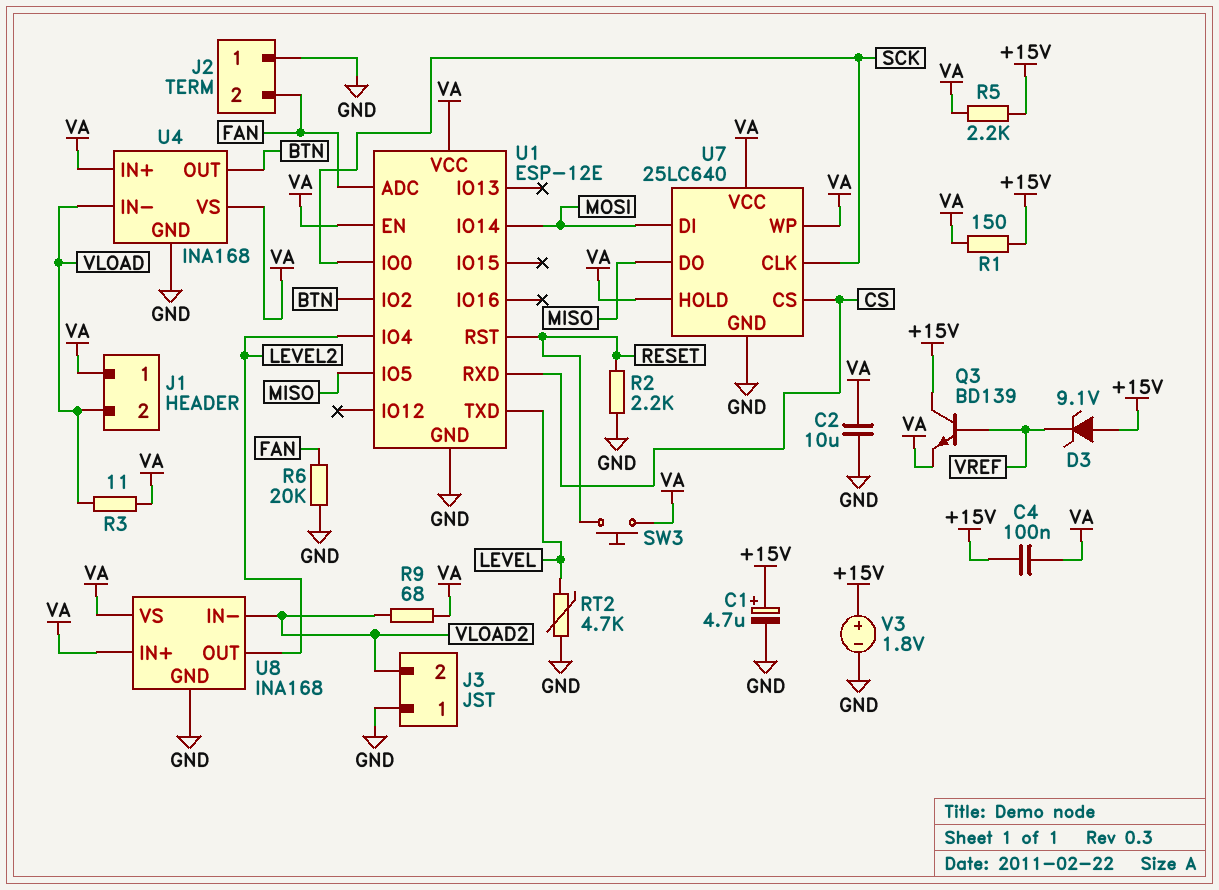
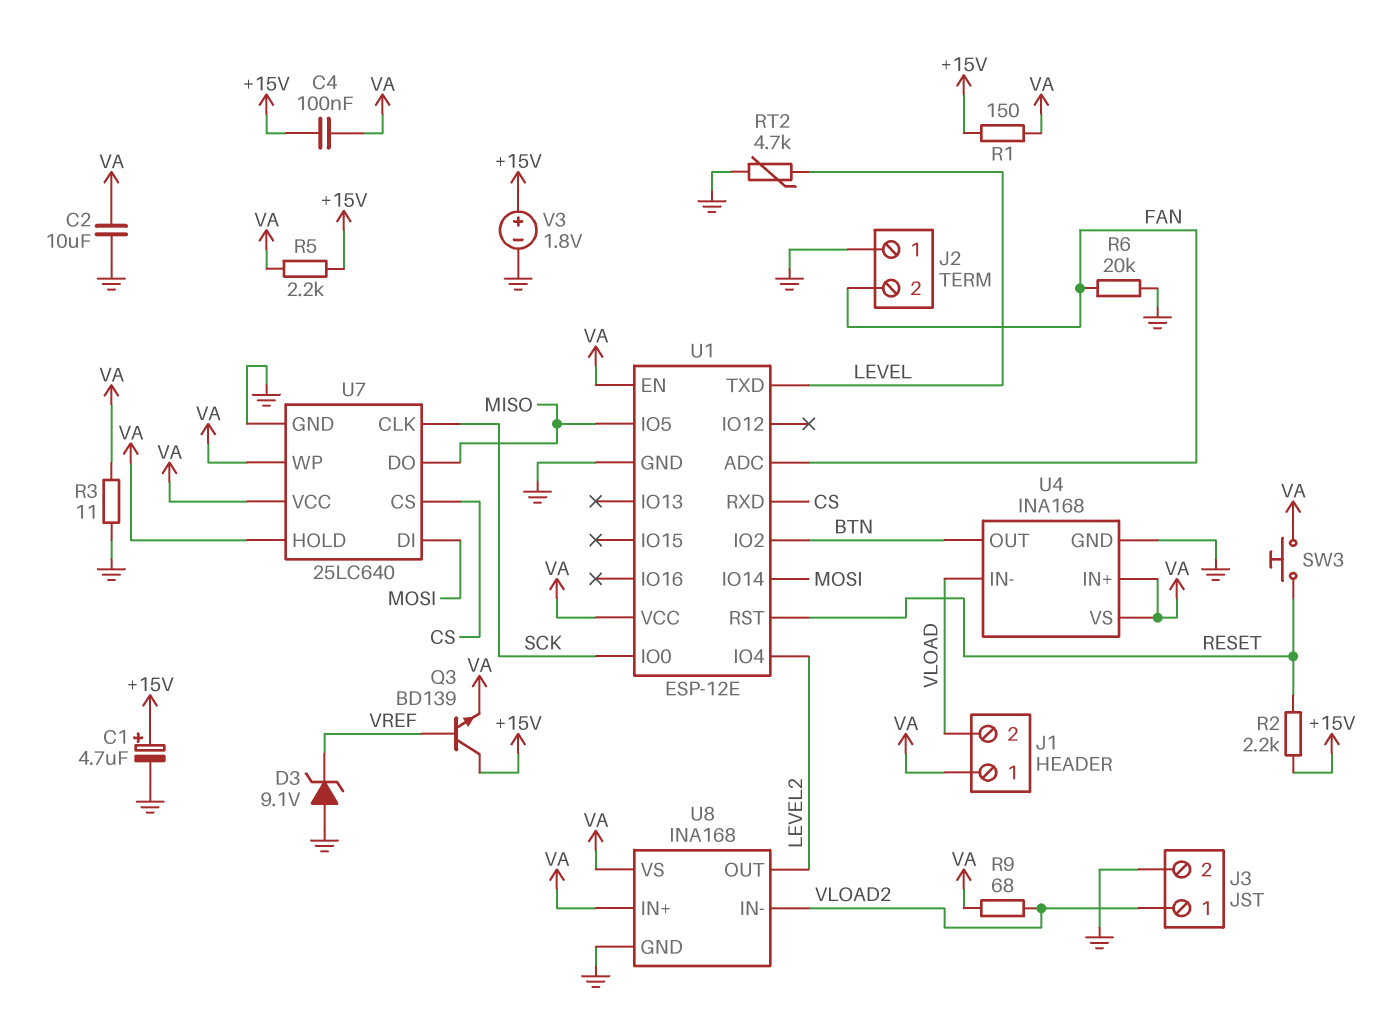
D3: zener 9.1V (A +15V, K VREF) -> zener 9.1V (A GND, K VREF)
J3 pin 1: GND -> VLOAD2
J3 pin 2: VLOAD2 -> GND
R2: 2.2k (GND, RESET) -> 2.2k (+15V, RESET)
R3: 11 (VA, VLOAD) -> 11 (GND, VA)

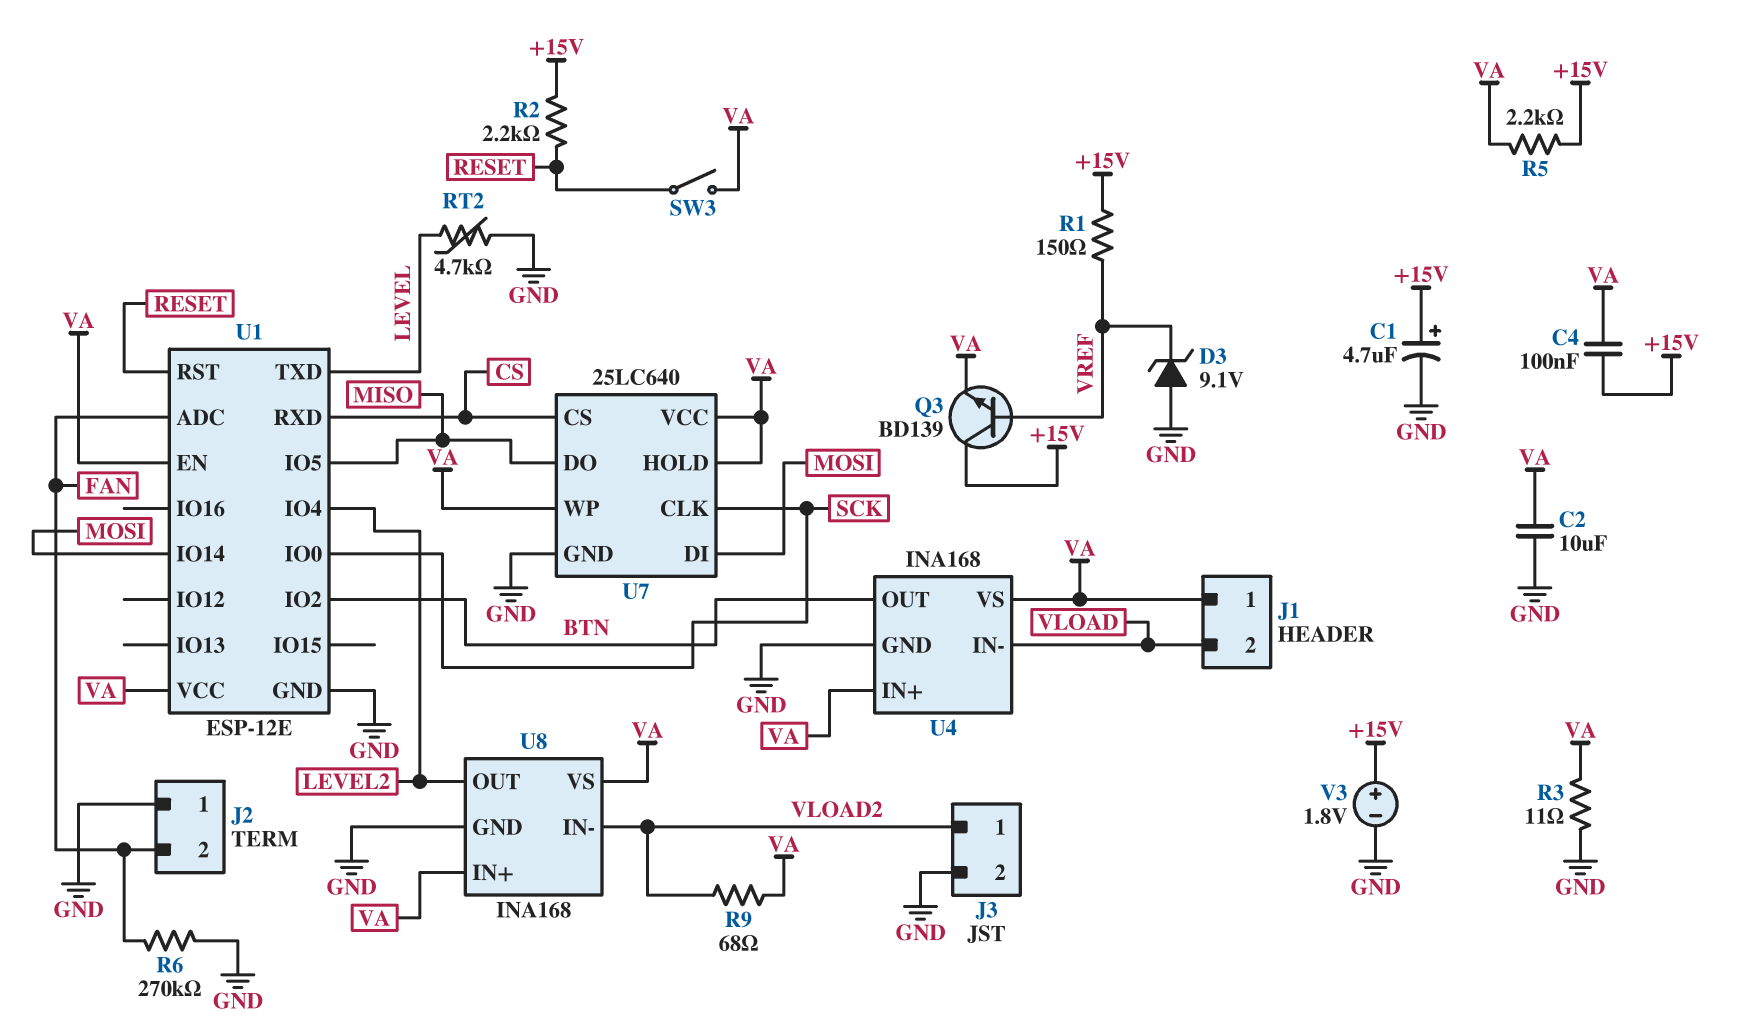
R1: 150 (+15V, VA) -> 150 (+15V, VREF)
R6: 20k (FAN, GND) -> 270k (FAN, GND)
SW3: button (RESET, VA) -> switch (RESET, VA)

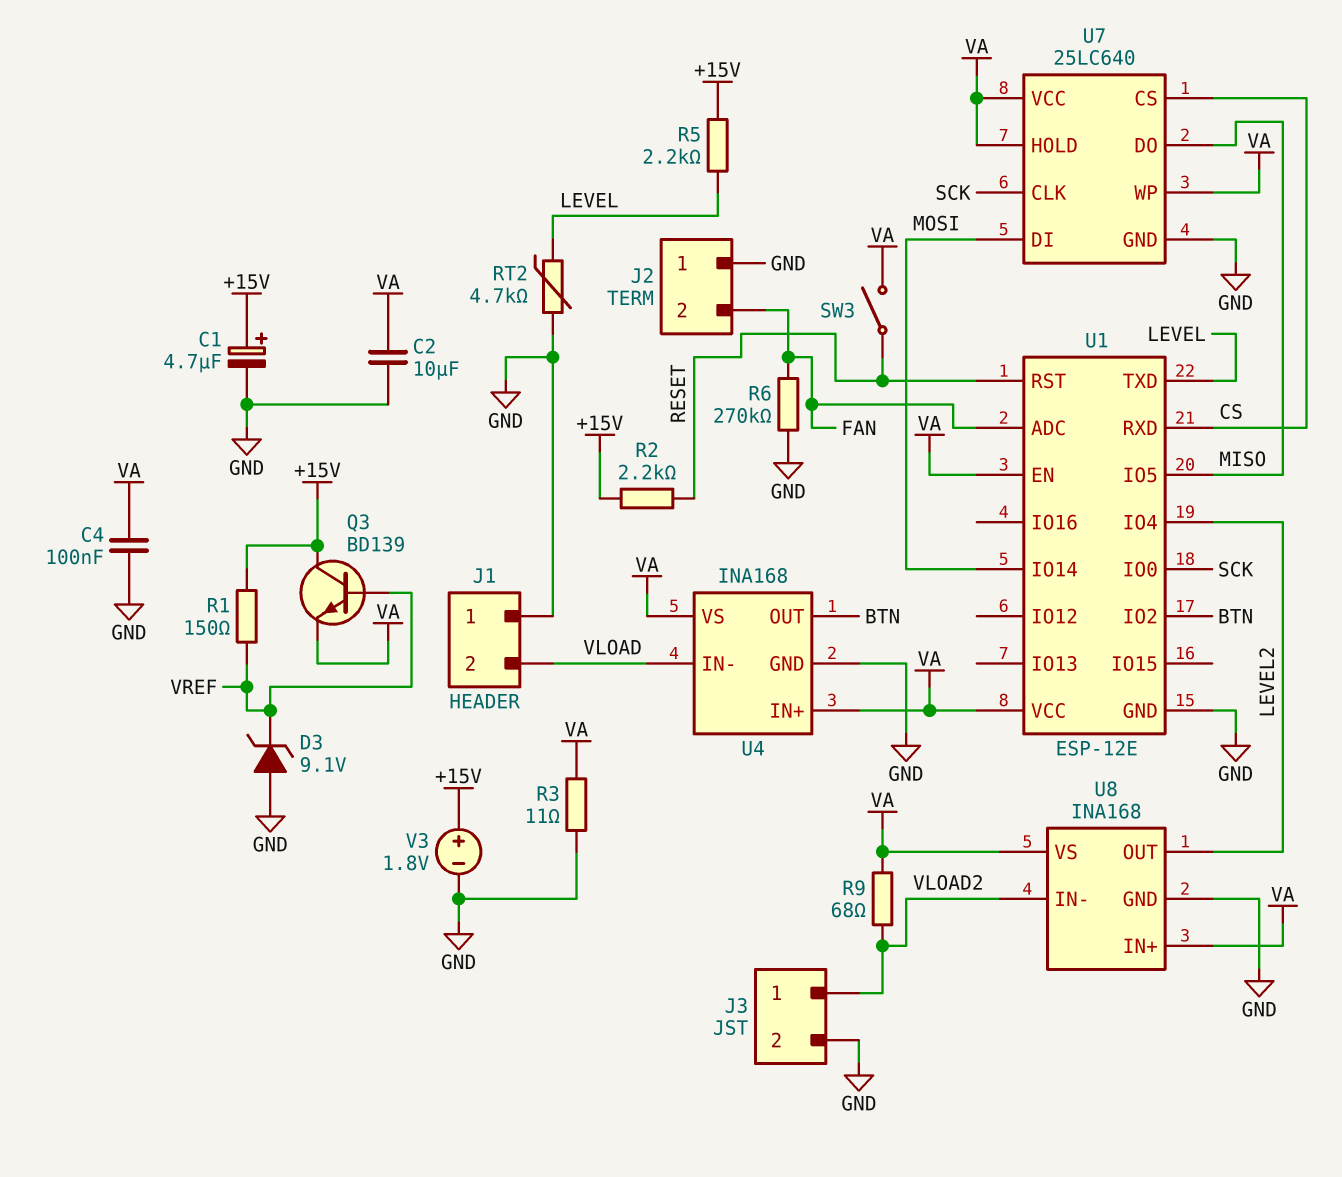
C4: 100nF (+15V, VA) -> 100nF (GND, VA)
J1 pin 1: VA -> GND
R5: 2.2k (+15V, VA) -> 2.2k (+15V, LEVEL)

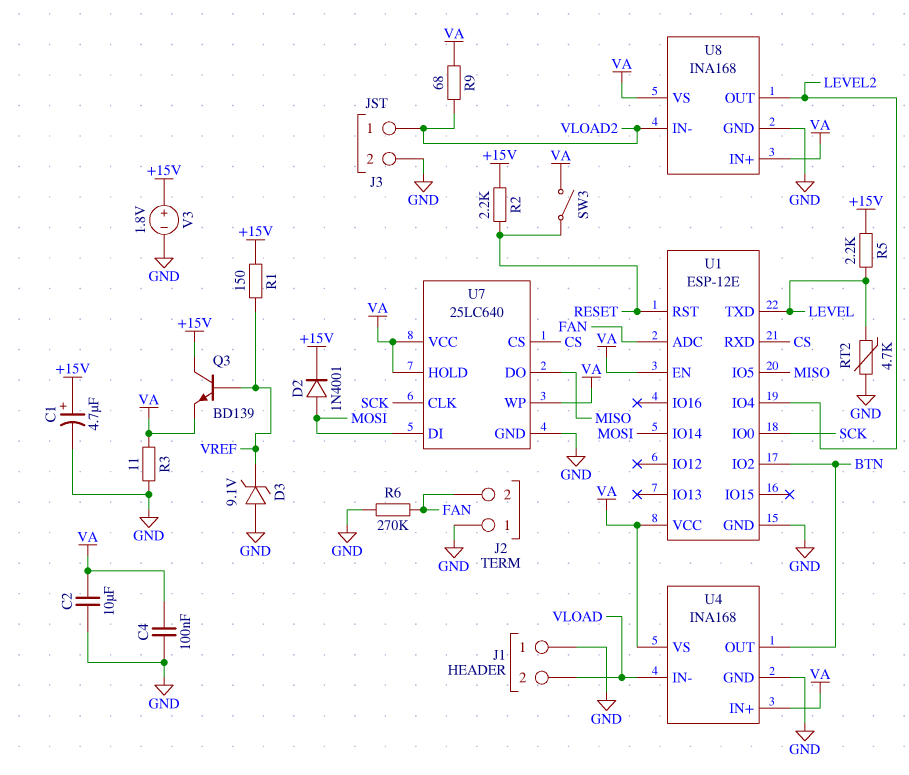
D2: none -> diode 1N4001 (A MOSI, K +15V)

